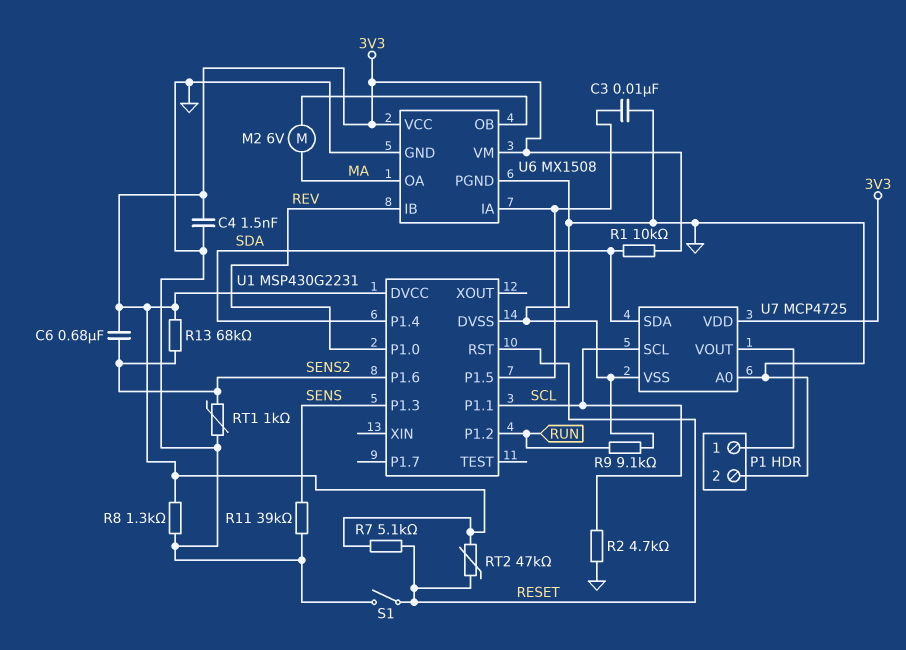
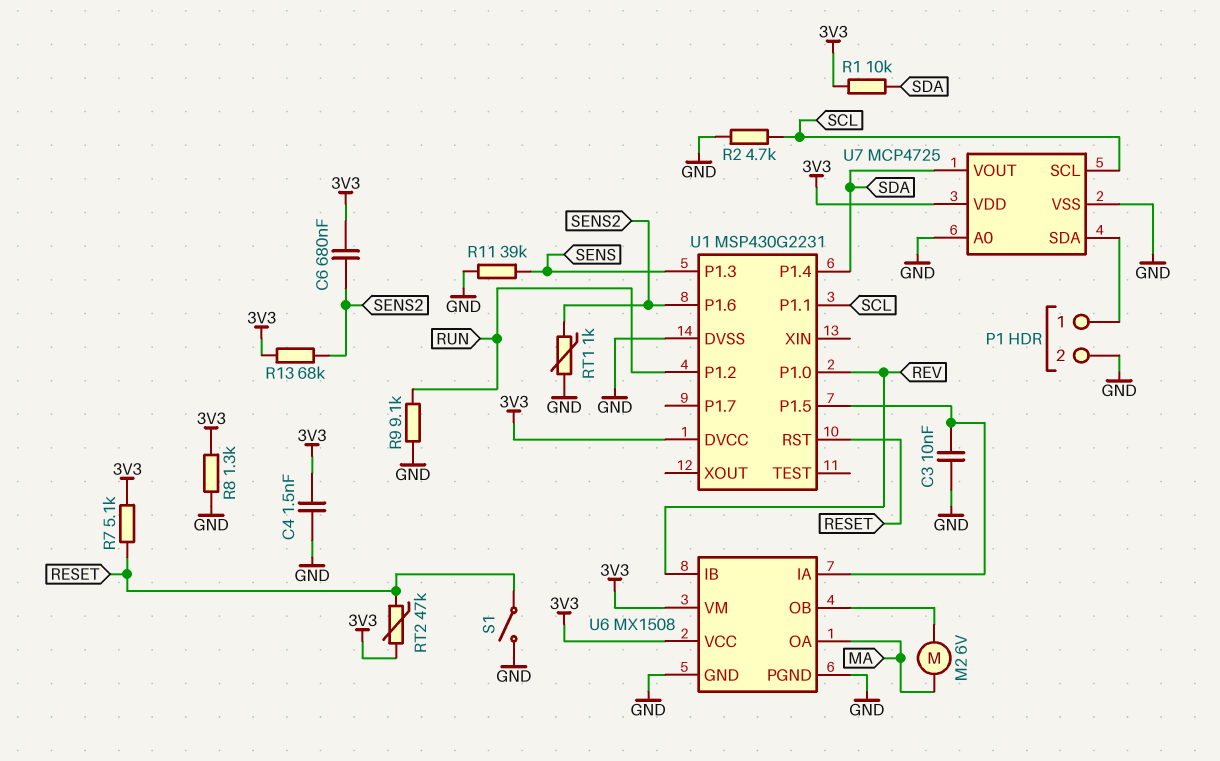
U7 pin SDA: SDA -> P1/1
U7 pin VOUT: P1/1 -> SDA

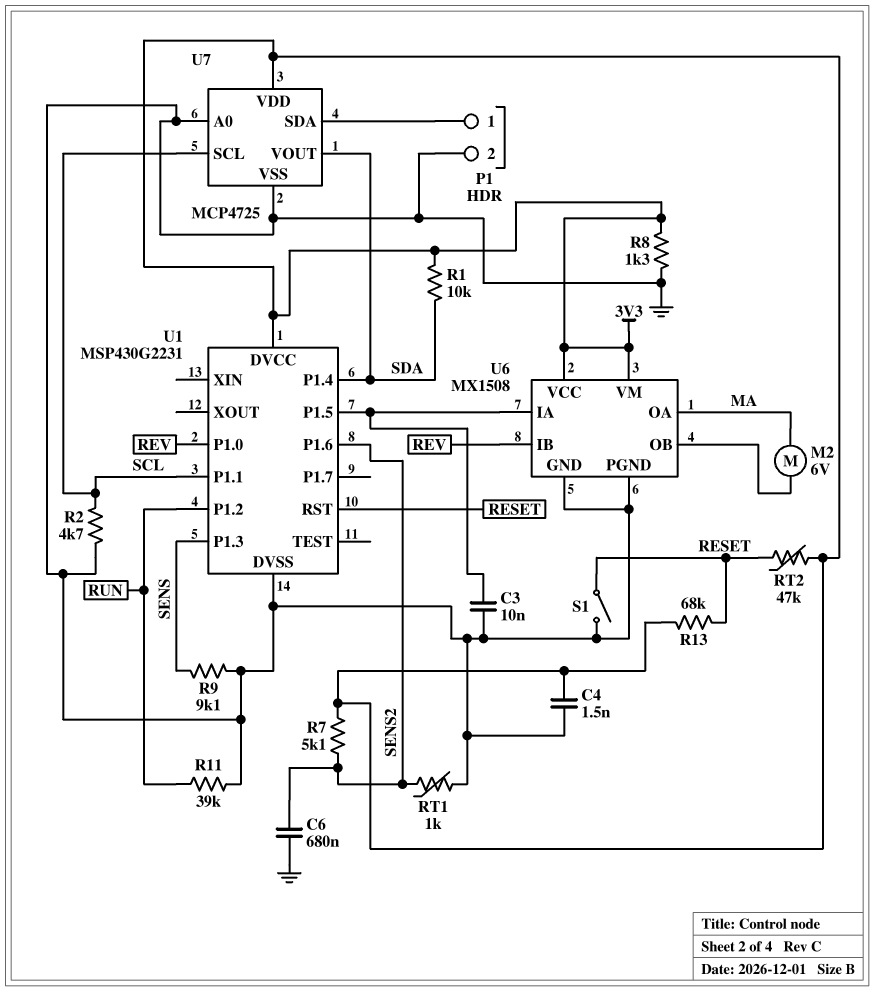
C6: 680nF (3V3, SENS2) -> 680nF (GND, SENS2)
R7: 5.1k (3V3, RESET) -> 5.1k (3V3, SENS2)
R9: 9.1k (GND, RUN) -> 9.1k (GND, SENS)
R11: 39k (GND, SENS) -> 39k (GND, RUN)
R13: 68k (3V3, SENS2) -> 68k (3V3, RESET)

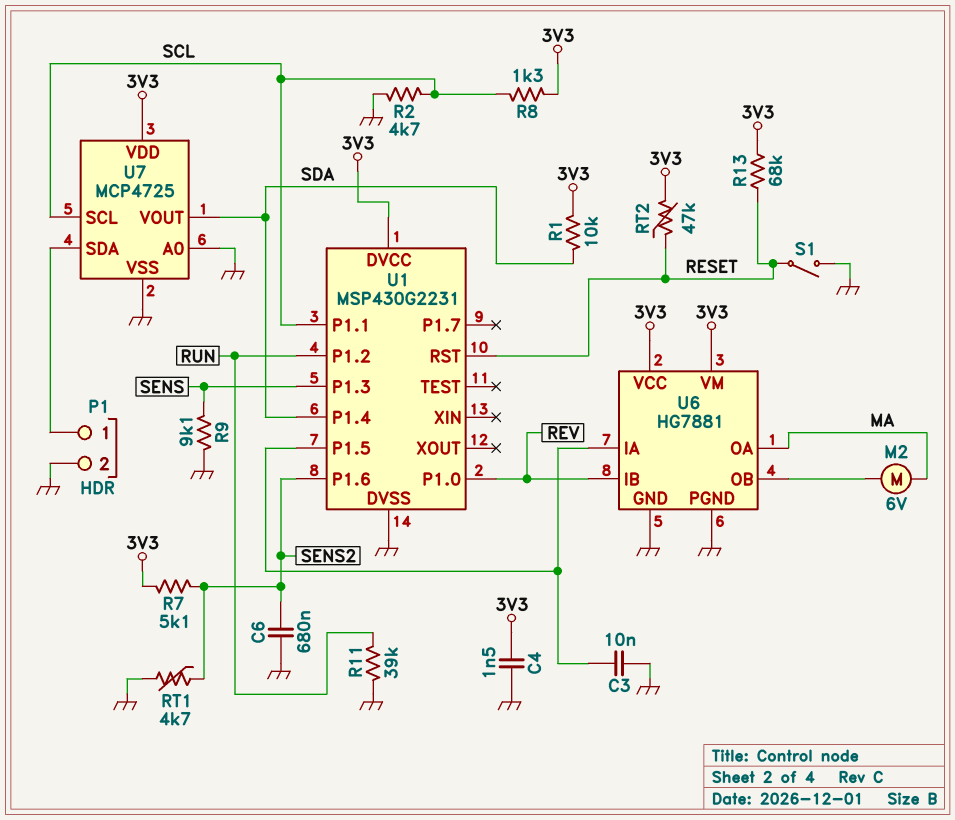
R8: 1.3k (3V3, GND) -> 1.3k (3V3, SCL)
RT1: 1k (GND, SENS2) -> 4.7k (GND, SENS2)
U6: MX1508 -> HG7881

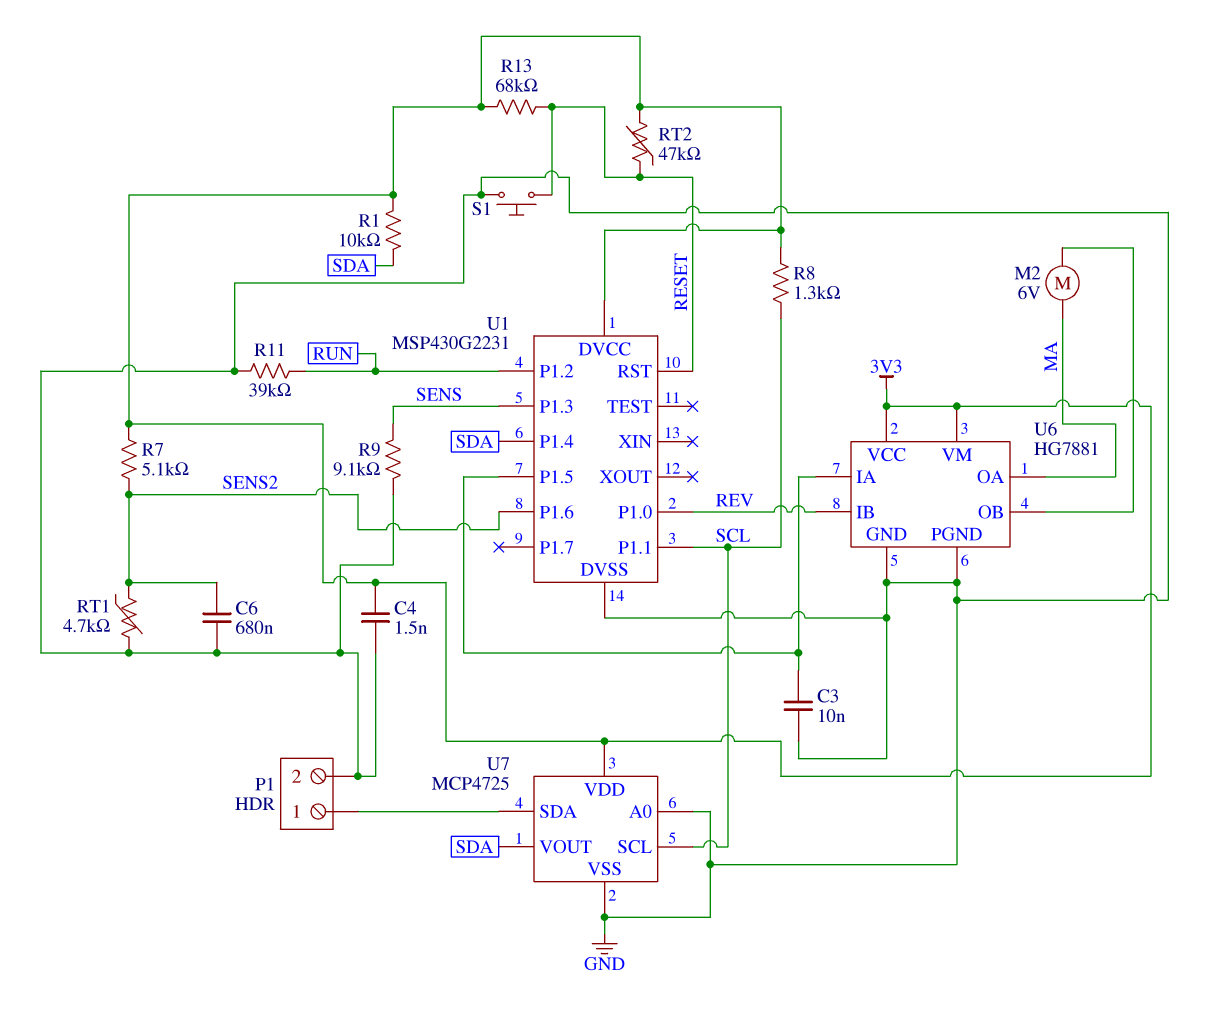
R2: 4.7k (GND, SCL) -> none
S1: switch (GND, RESET) -> button (GND, RESET)

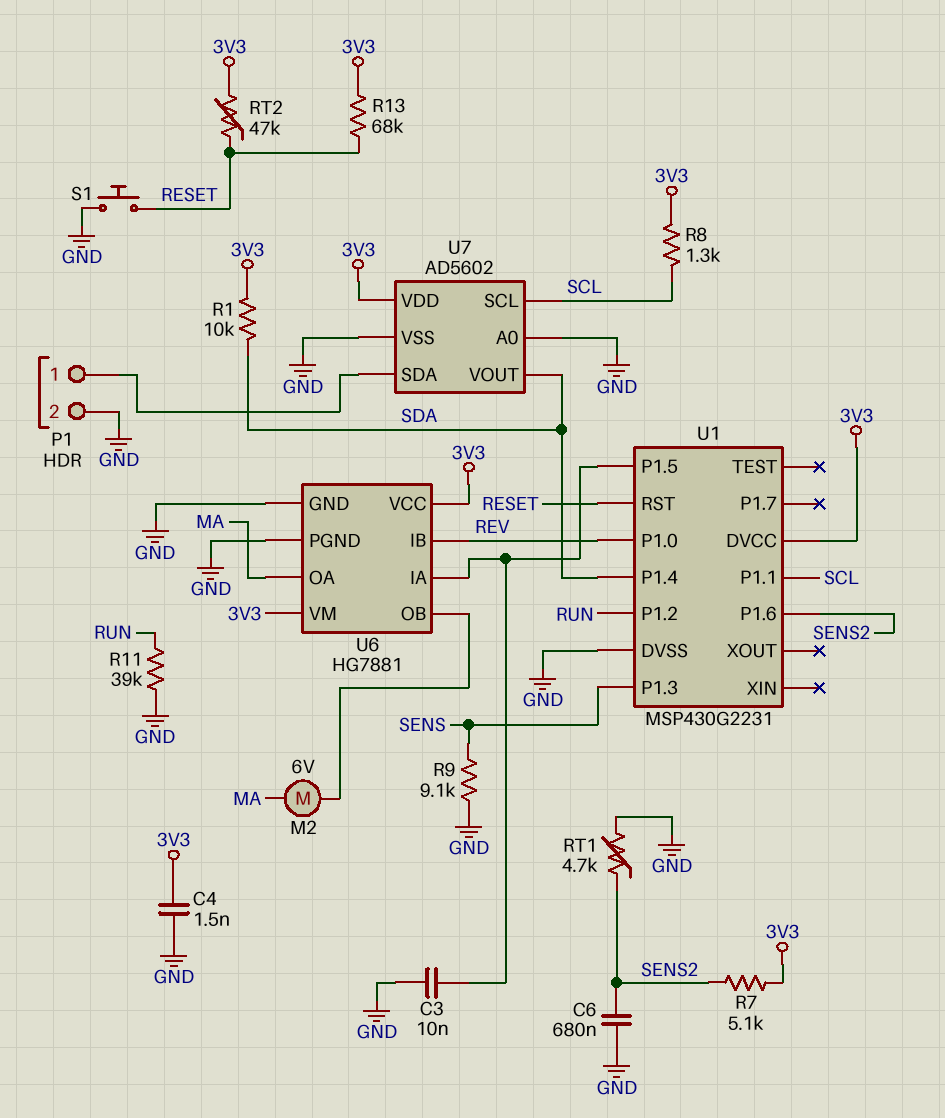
U7: MCP4725 -> AD5602

